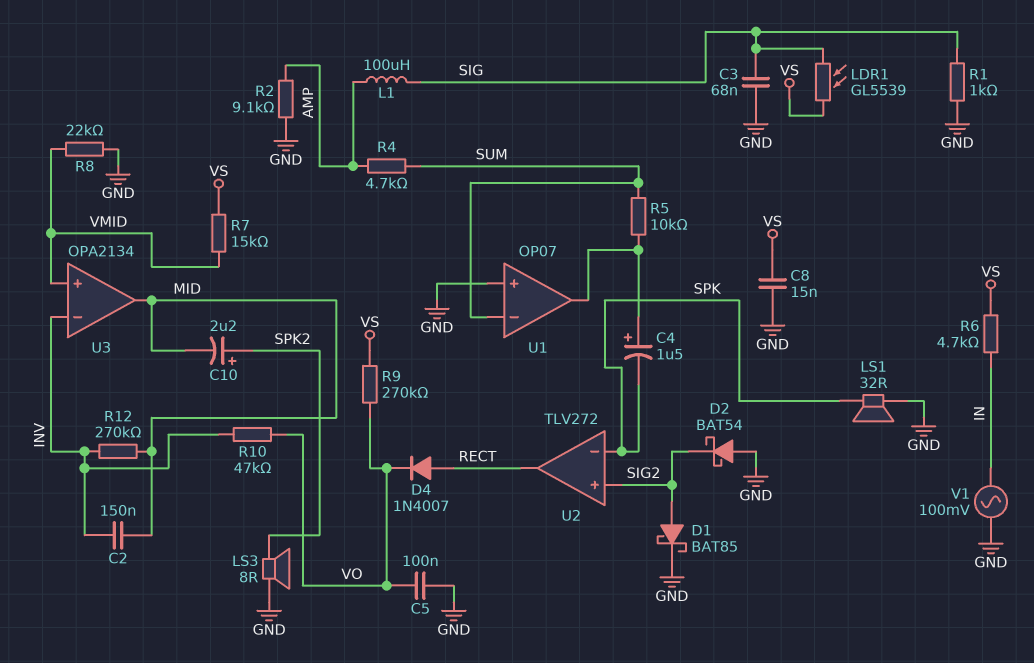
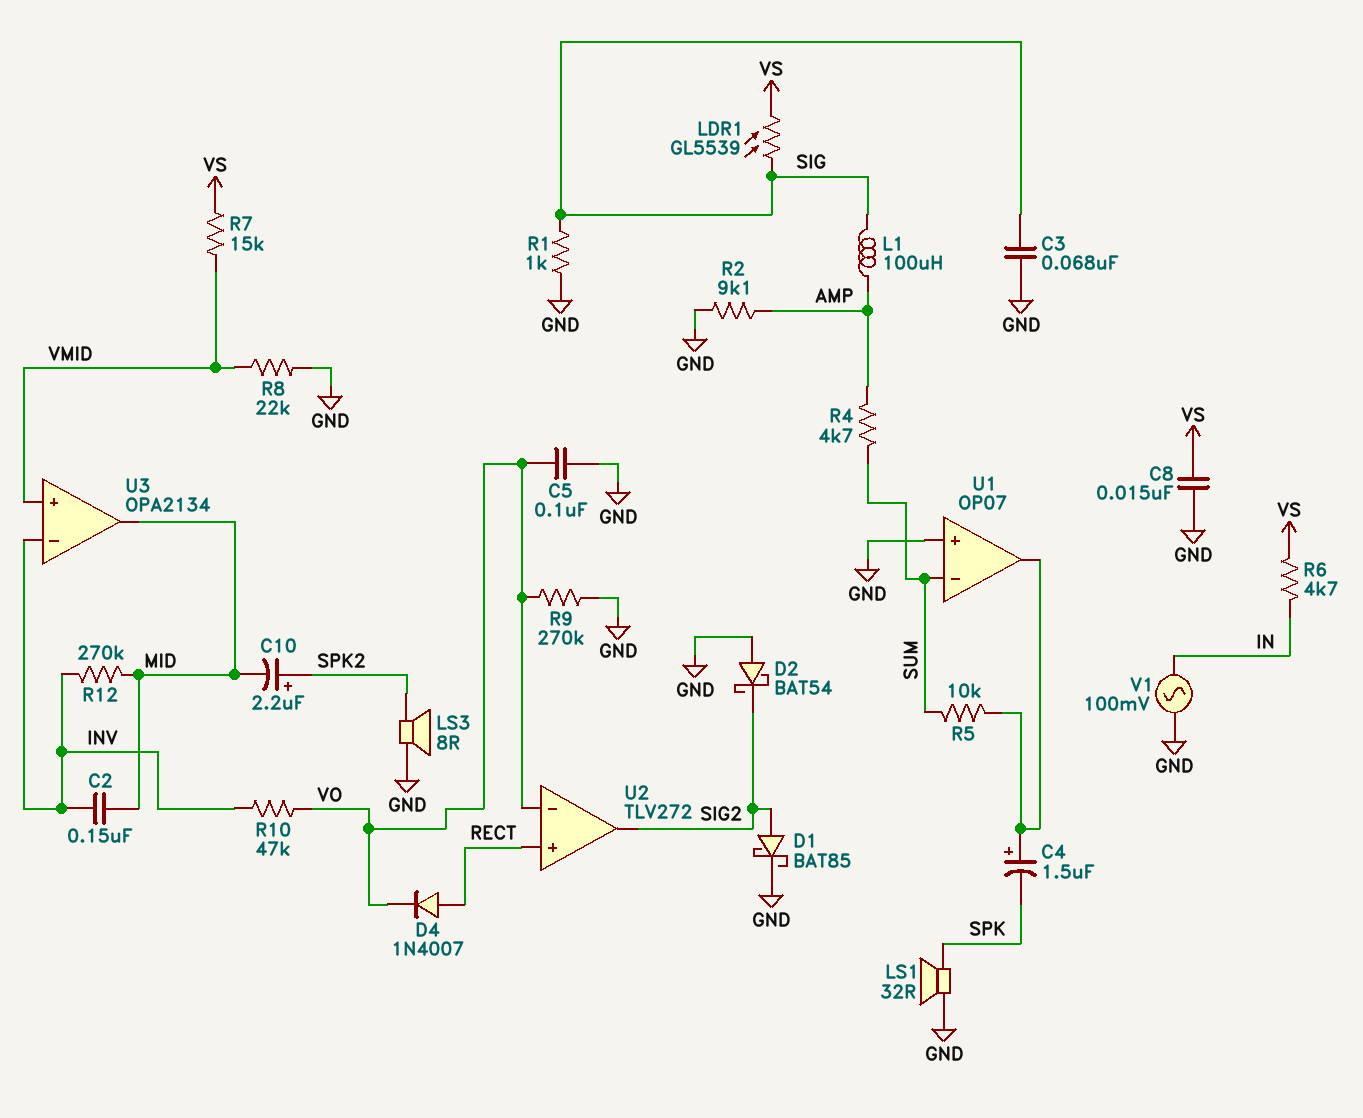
R9: 270k (VO, VS) -> 270k (GND, VO)
U2 pin in+: SIG2 -> RECT
U2 pin in-: SPK -> VO
U2 pin out: RECT -> SIG2

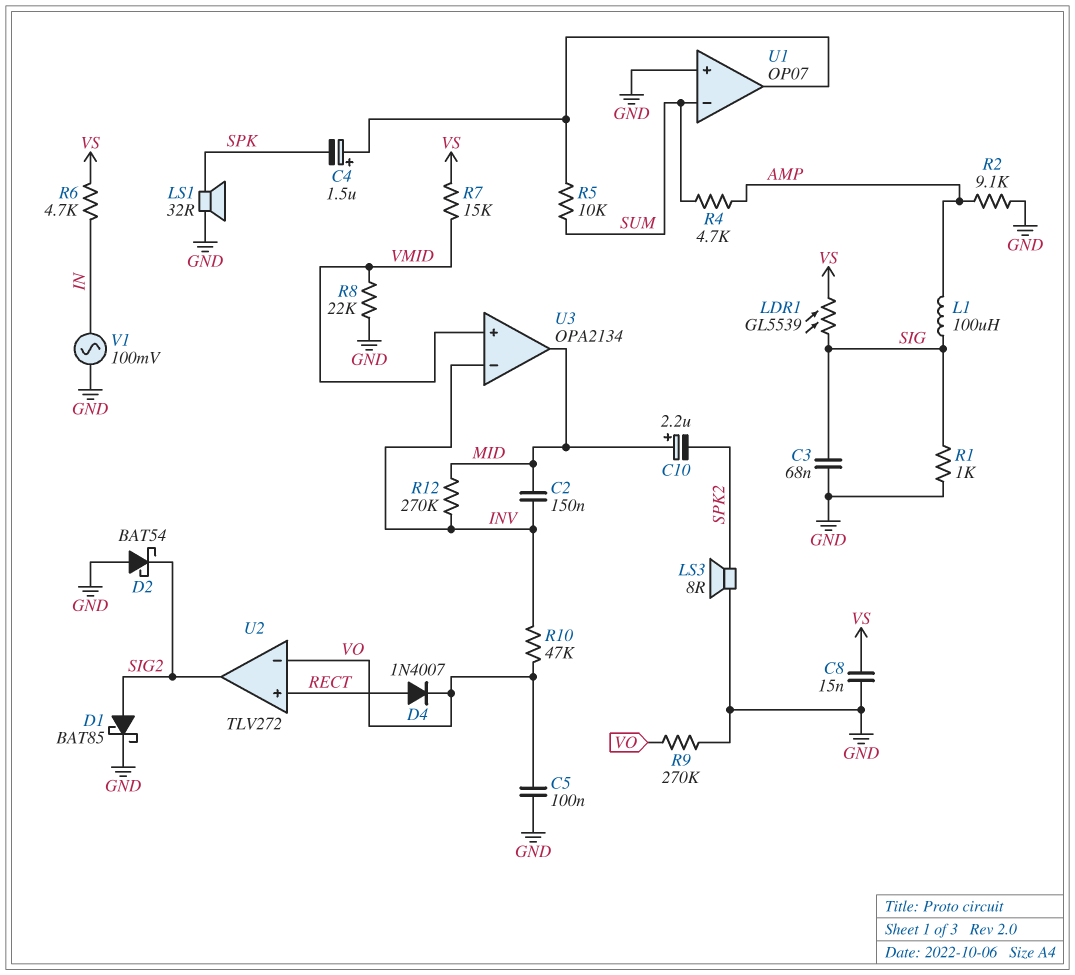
C10: 2.2uF (plus SPK2, minus MID) -> 2.2uF (plus MID, minus SPK2)

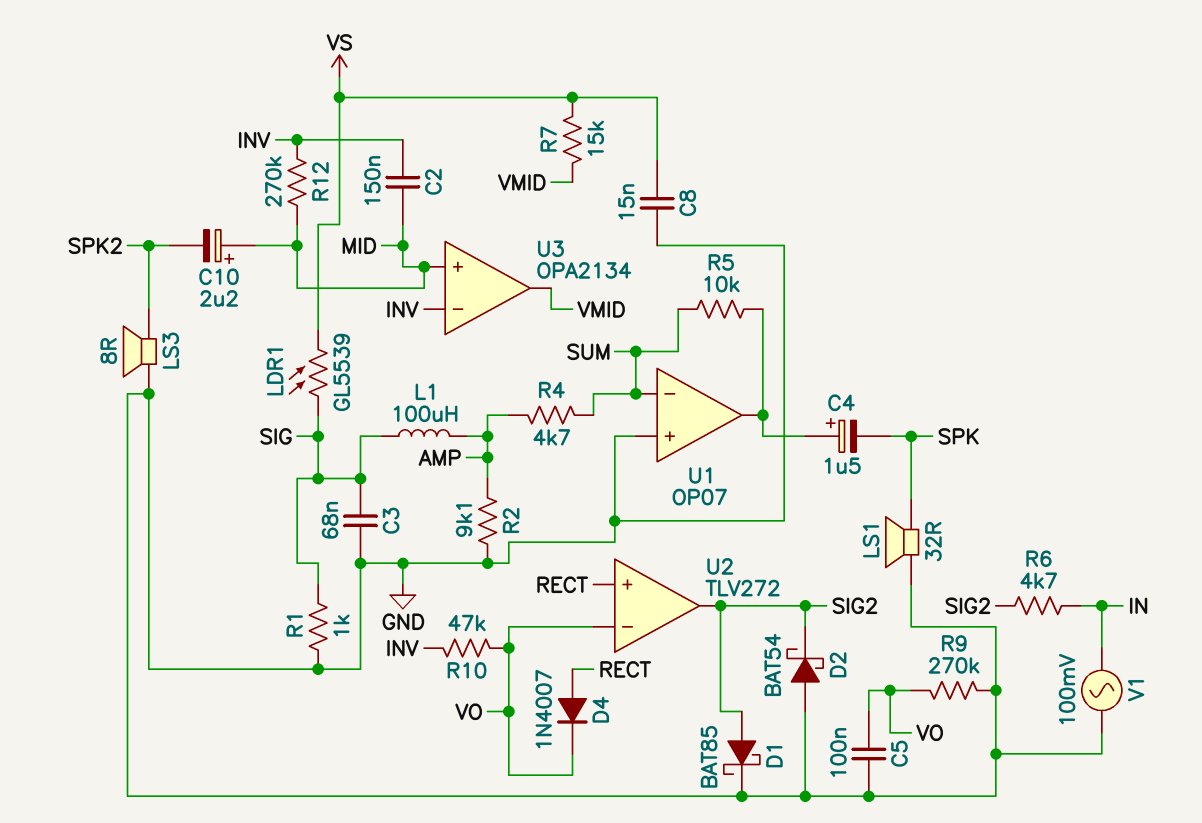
R6: 4.7k (IN, VS) -> 4.7k (IN, SIG2)
R8: 22k (GND, VMID) -> none
U3 pin in+: VMID -> MID
U3 pin out: MID -> VMID

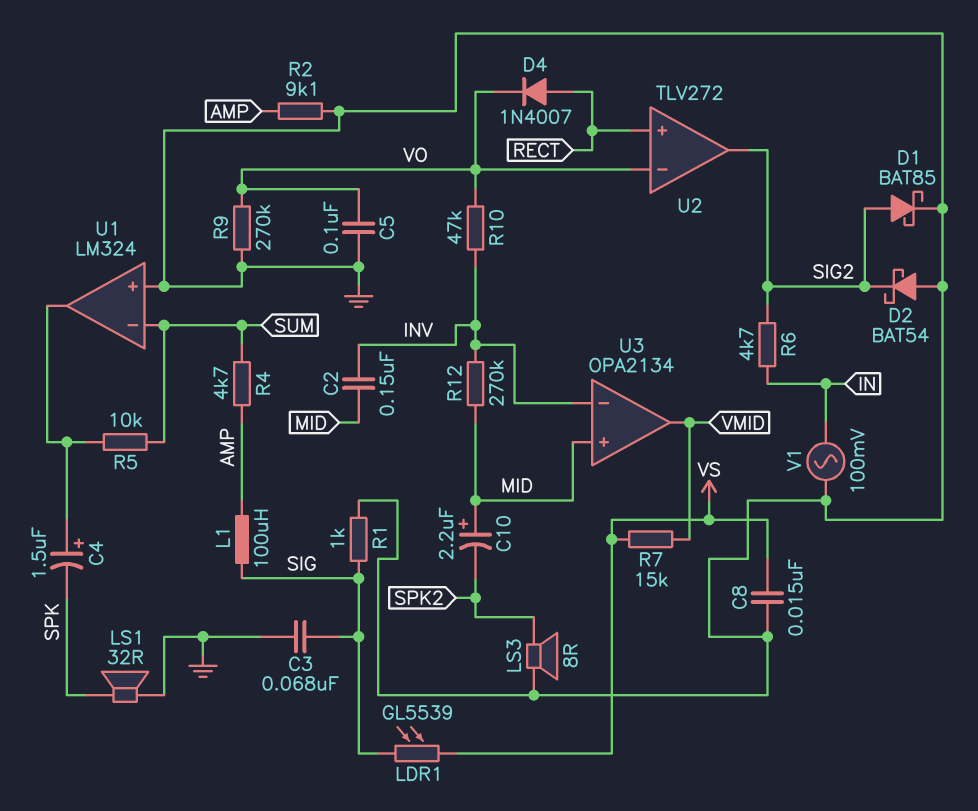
U1: OP07 -> LM324

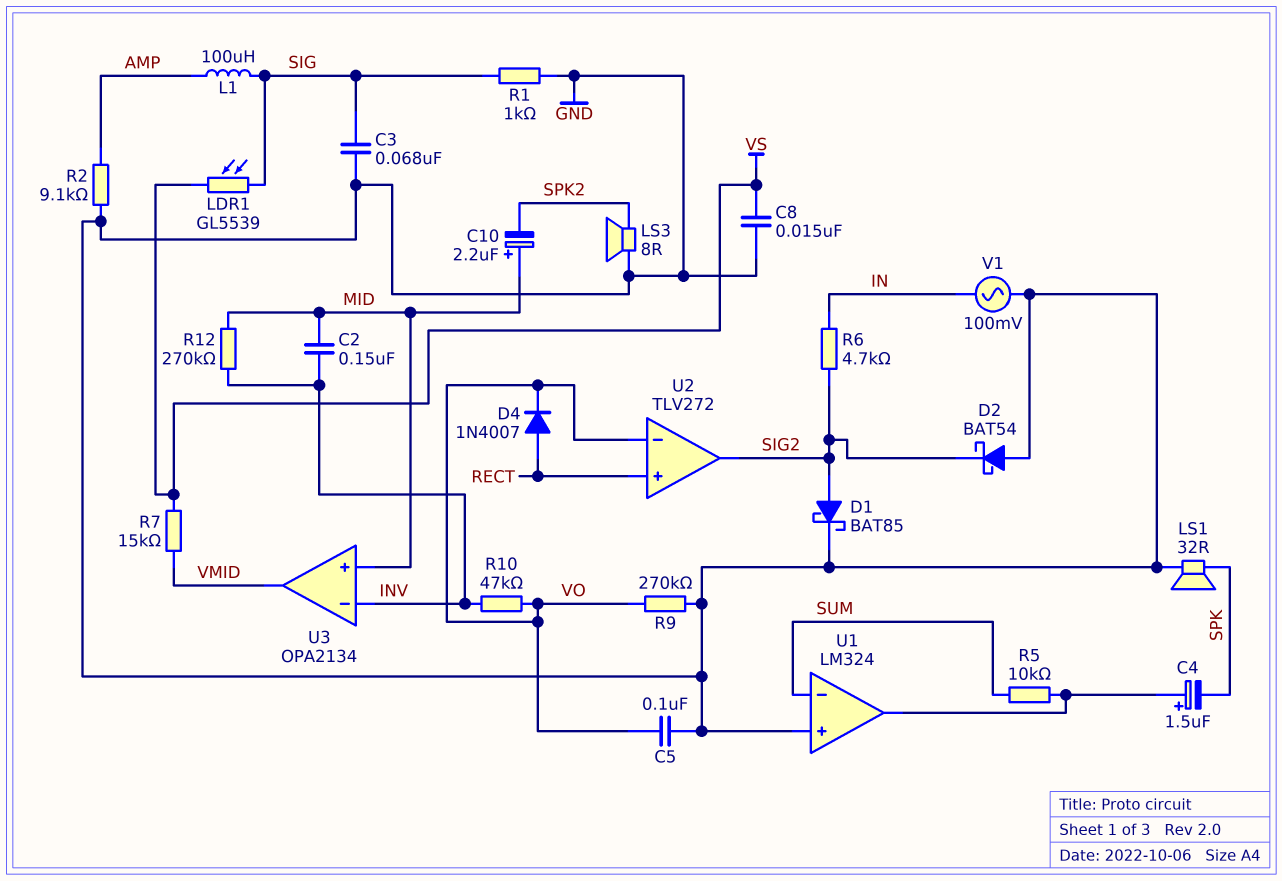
R4: 4.7k (AMP, SUM) -> none

